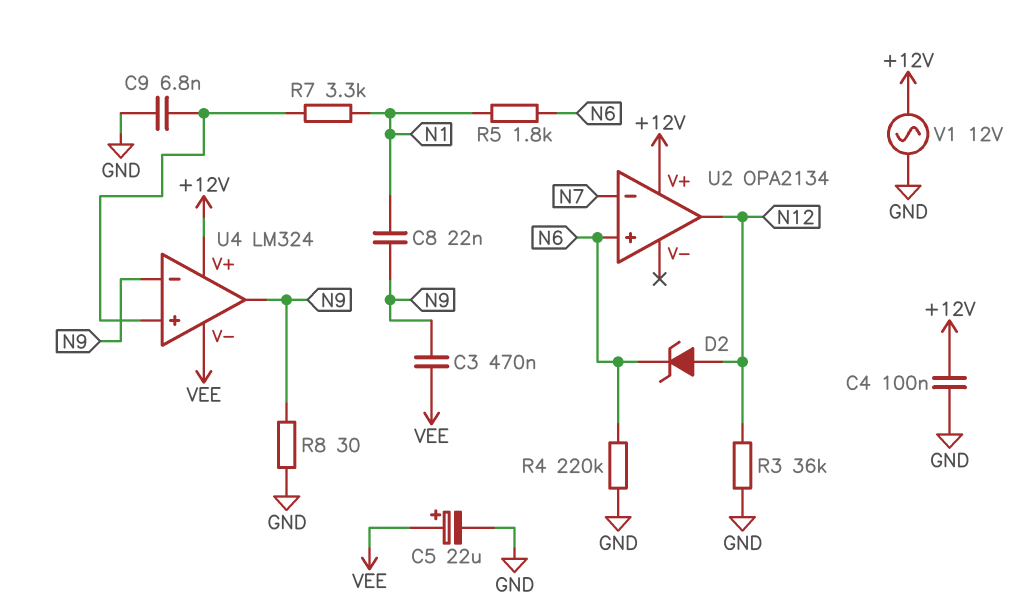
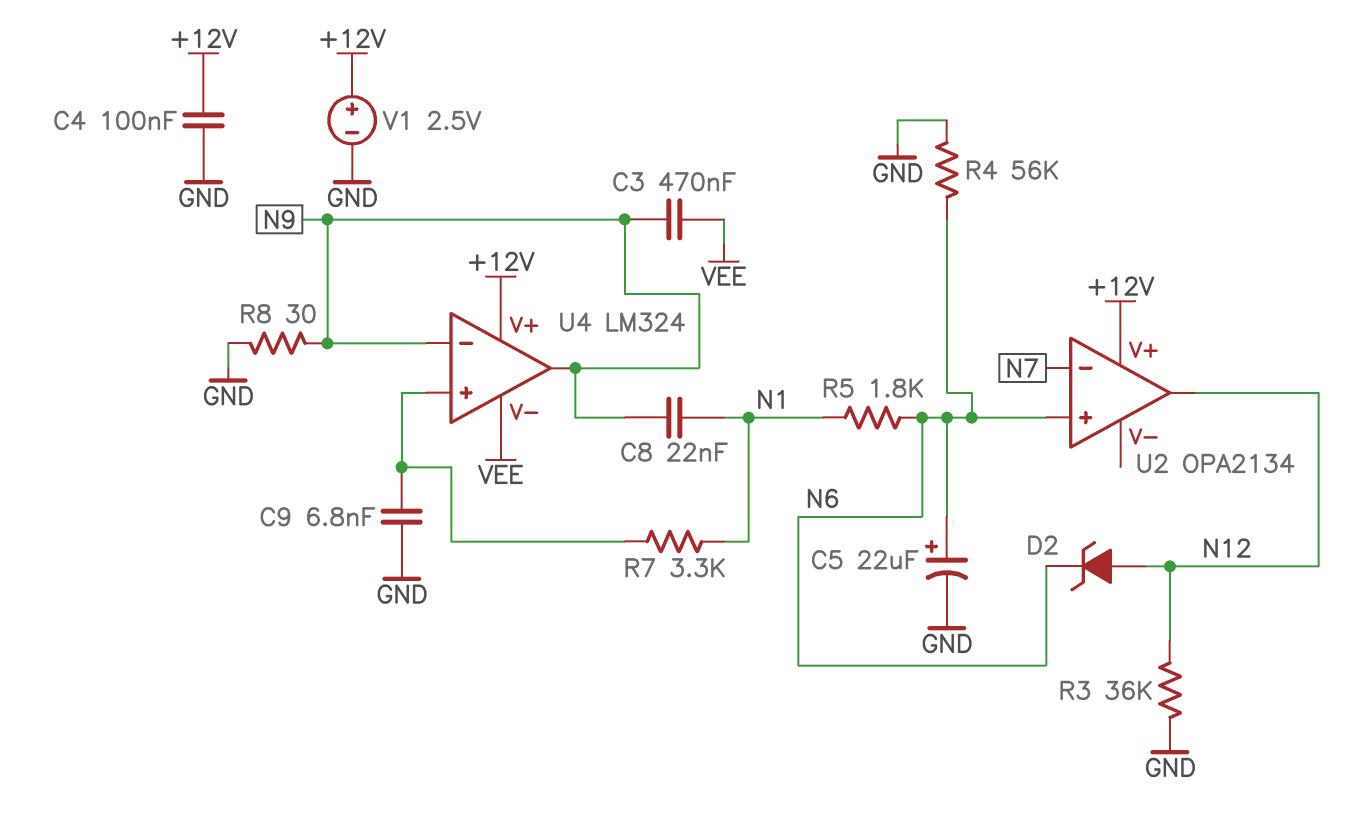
C5: 22uF (plus VEE, minus GND) -> 22uF (plus N6, minus GND)
R4: 220k (GND, N6) -> 56k (GND, N6)
V1: AC 12V (+12V, GND) -> 2.5V (plus +12V, minus GND)

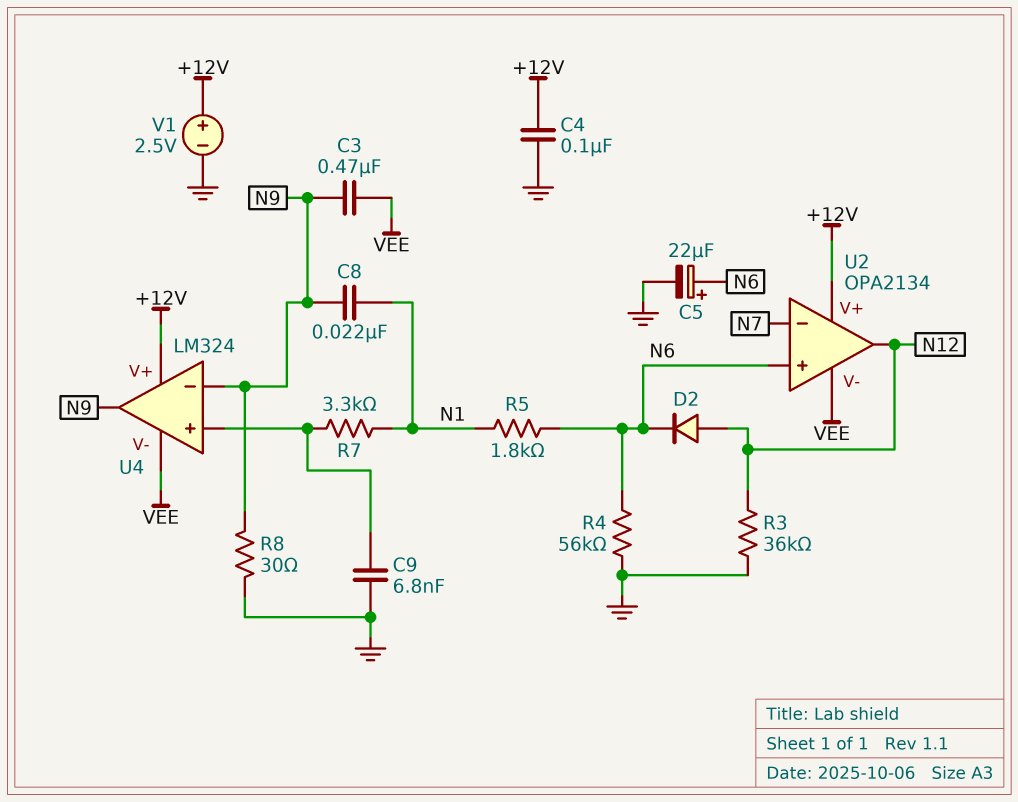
D2: zener (A N12, K N6) -> diode (A N12, K N6)
U2 pin V-: none -> VEE

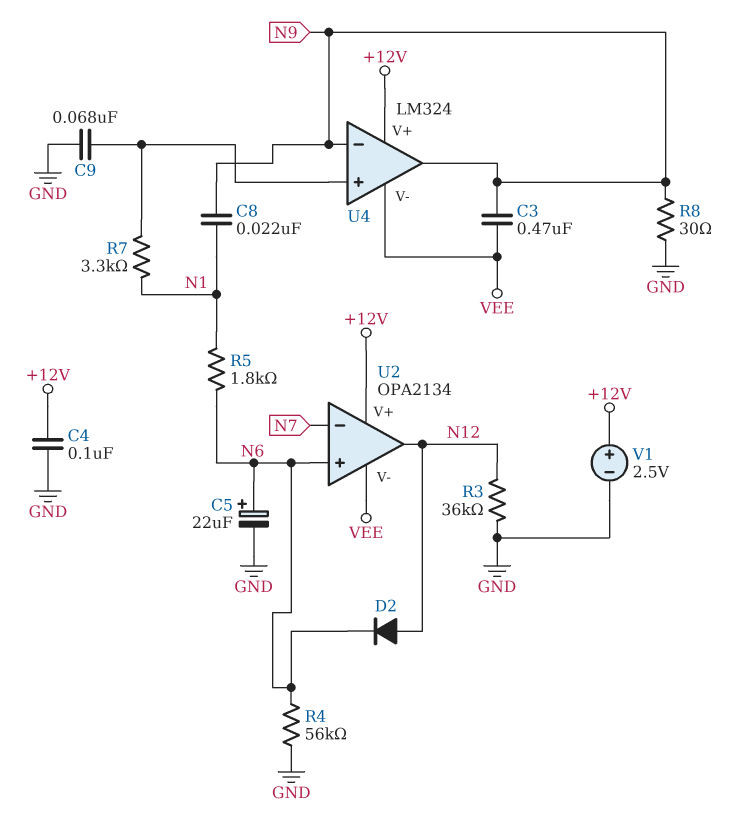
C9: 6.8nF (GND, U4/in+) -> 68nF (GND, U4/in+)

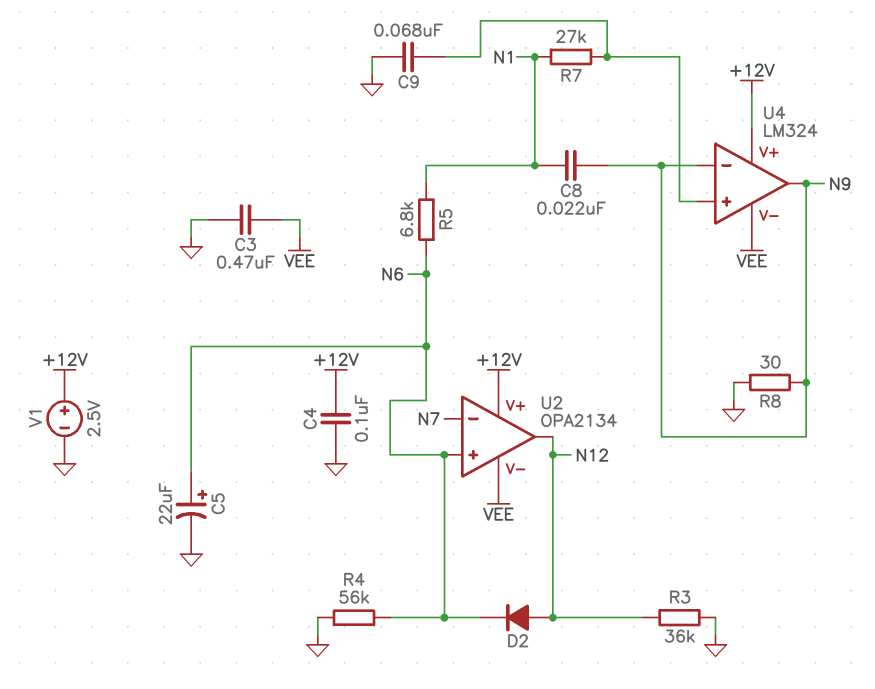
C3: 470nF (N9, VEE) -> 470nF (GND, VEE)
R5: 1.8k (N1, N6) -> 6.8k (N1, N6)
R7: 3.3k (N1, U4/in+) -> 27k (N1, U4/in+)

